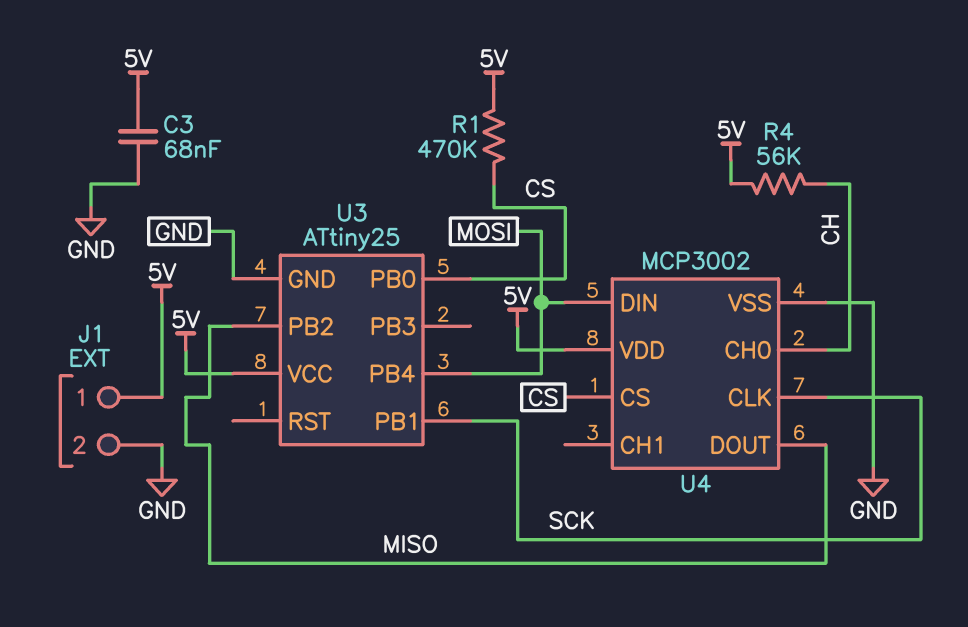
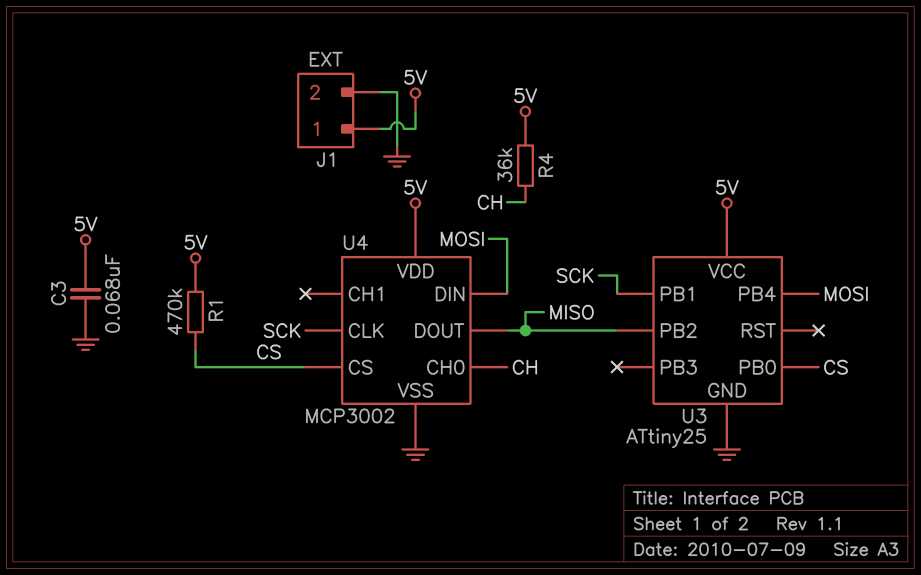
R4: 56k (5V, CH) -> 36k (5V, CH)

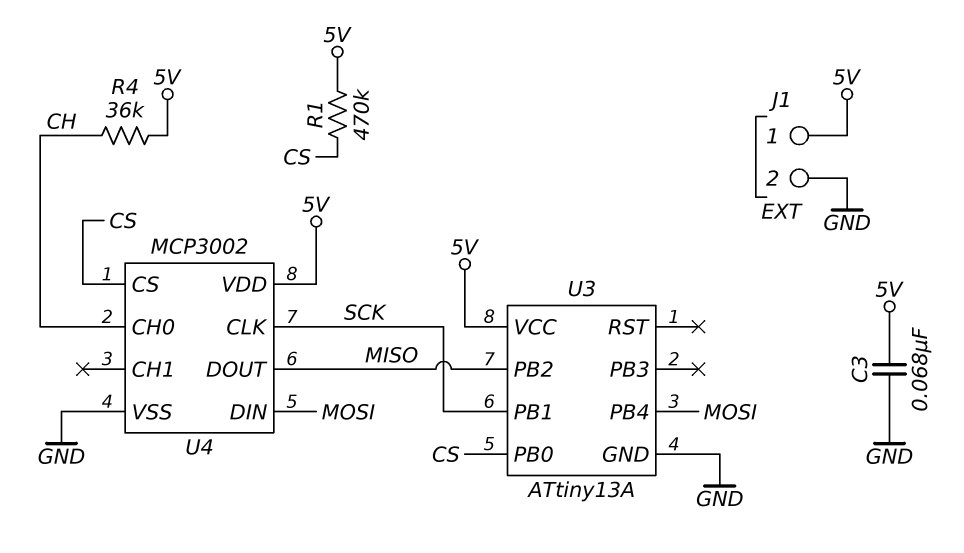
U3: ATtiny25 -> ATtiny13A

